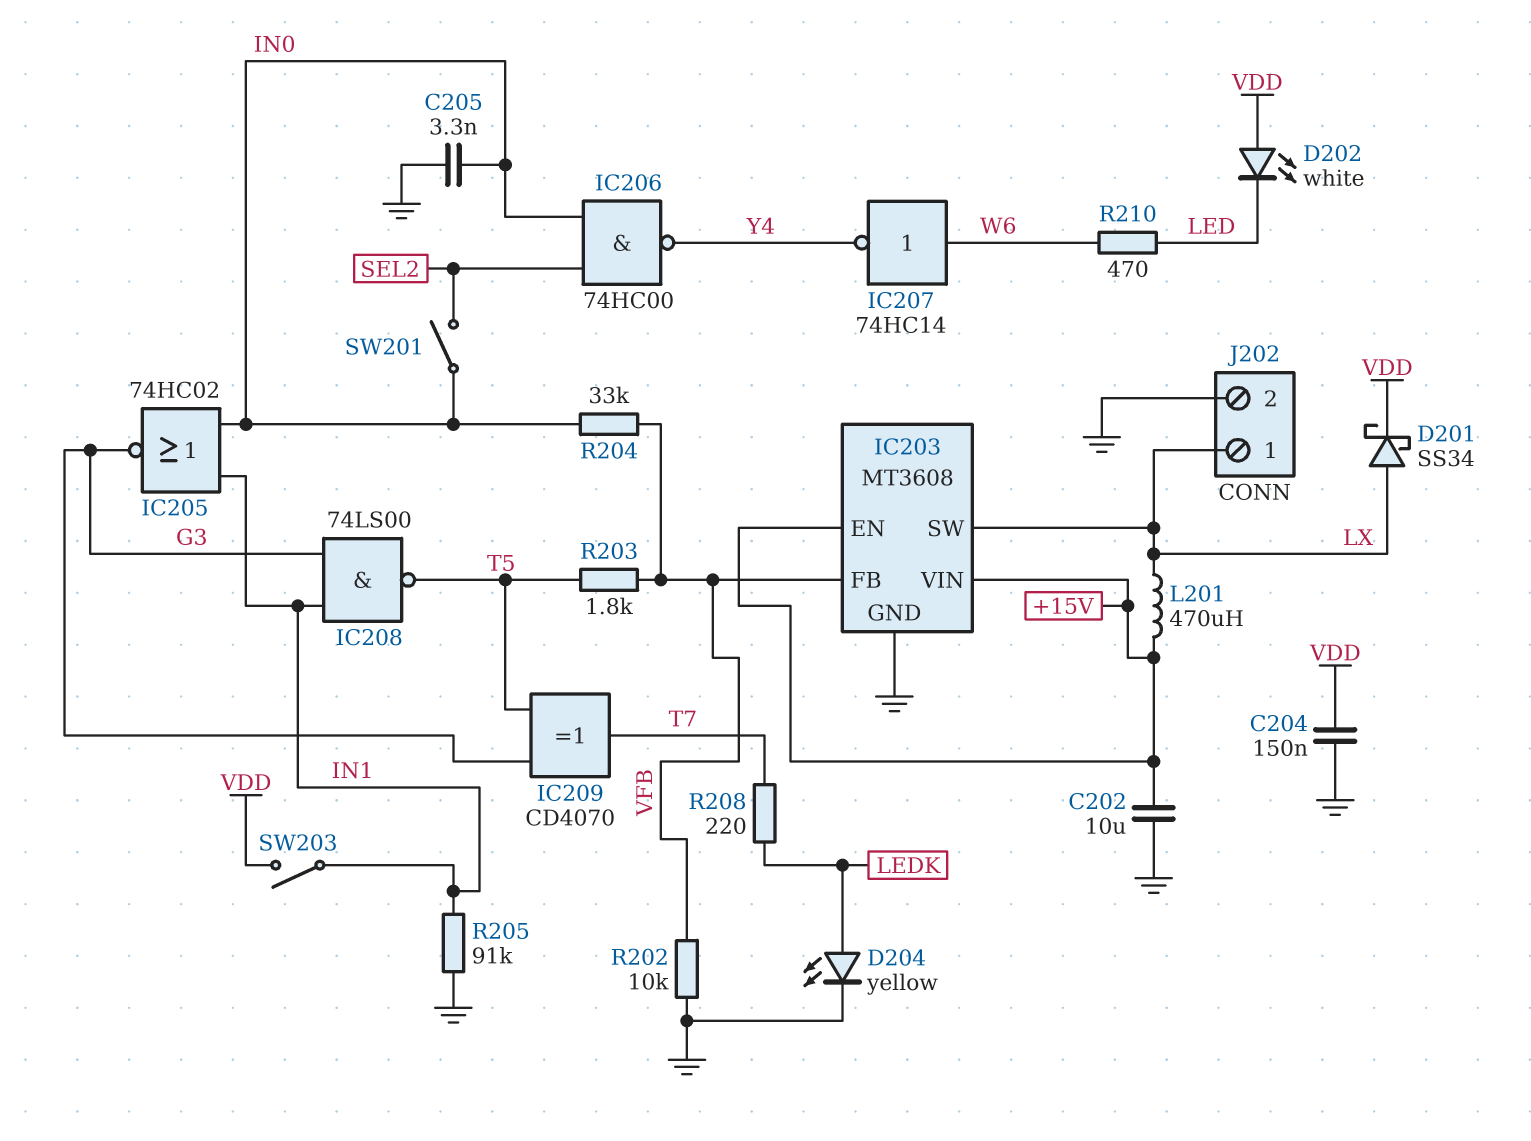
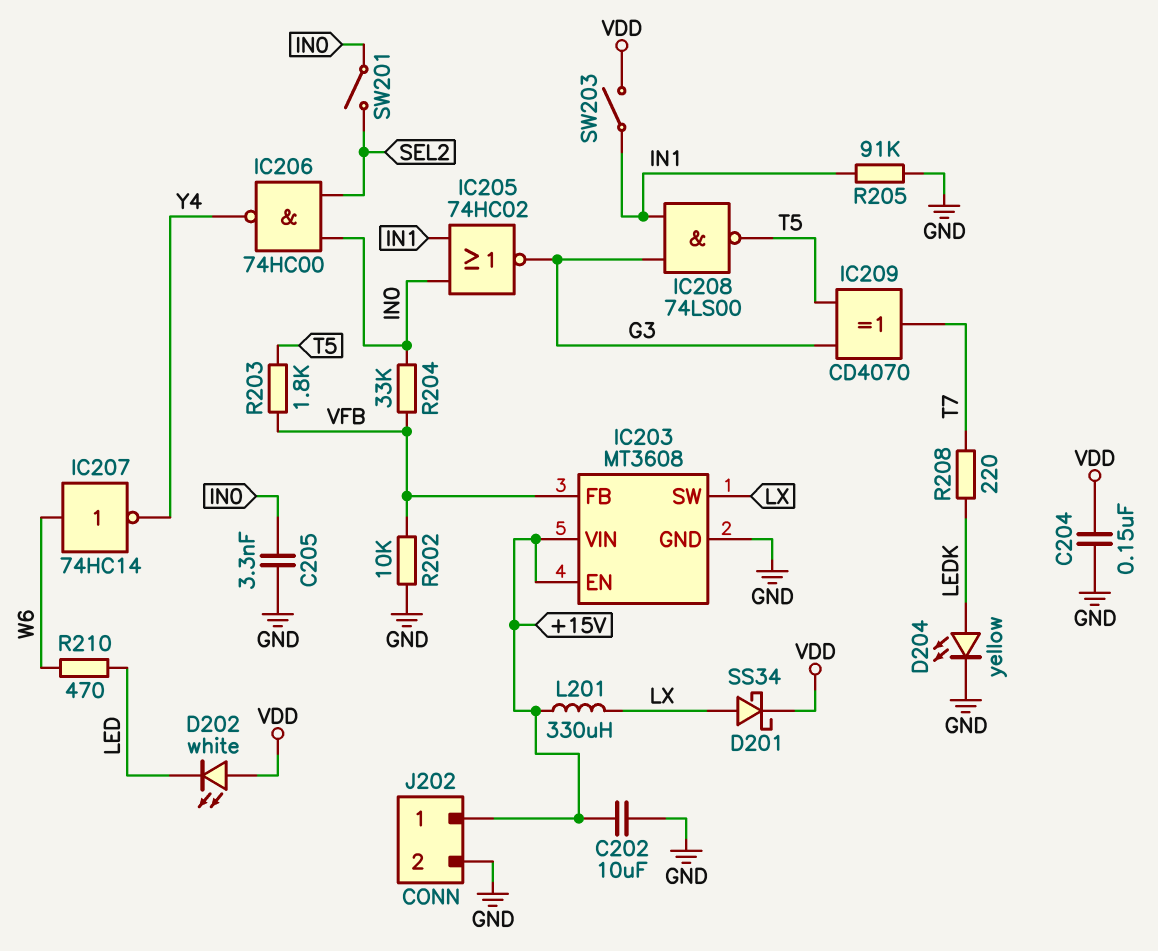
J202 pin 1: LX -> +15V
L201: 470uH (+15V, LX) -> 330uH (+15V, LX)

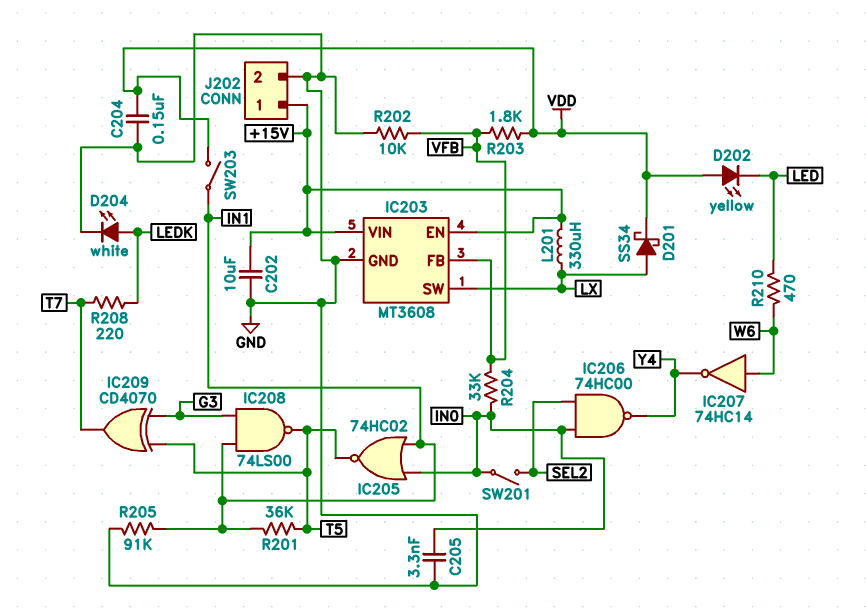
D202: LED white (A VDD, K LED) -> LED yellow (A VDD, K LED)
D204: LED yellow (A LEDK, K GND) -> LED white (A LEDK, K GND)
IC205: NOR 74HC02 (in IN0, in IN1, out G3) -> NOR 74HC02 (in IN0, in IN1, out T5)
R201: none -> 36k (IN1, T5)
R203: 1.8k (T5, VFB) -> 1.8k (VDD, VFB)

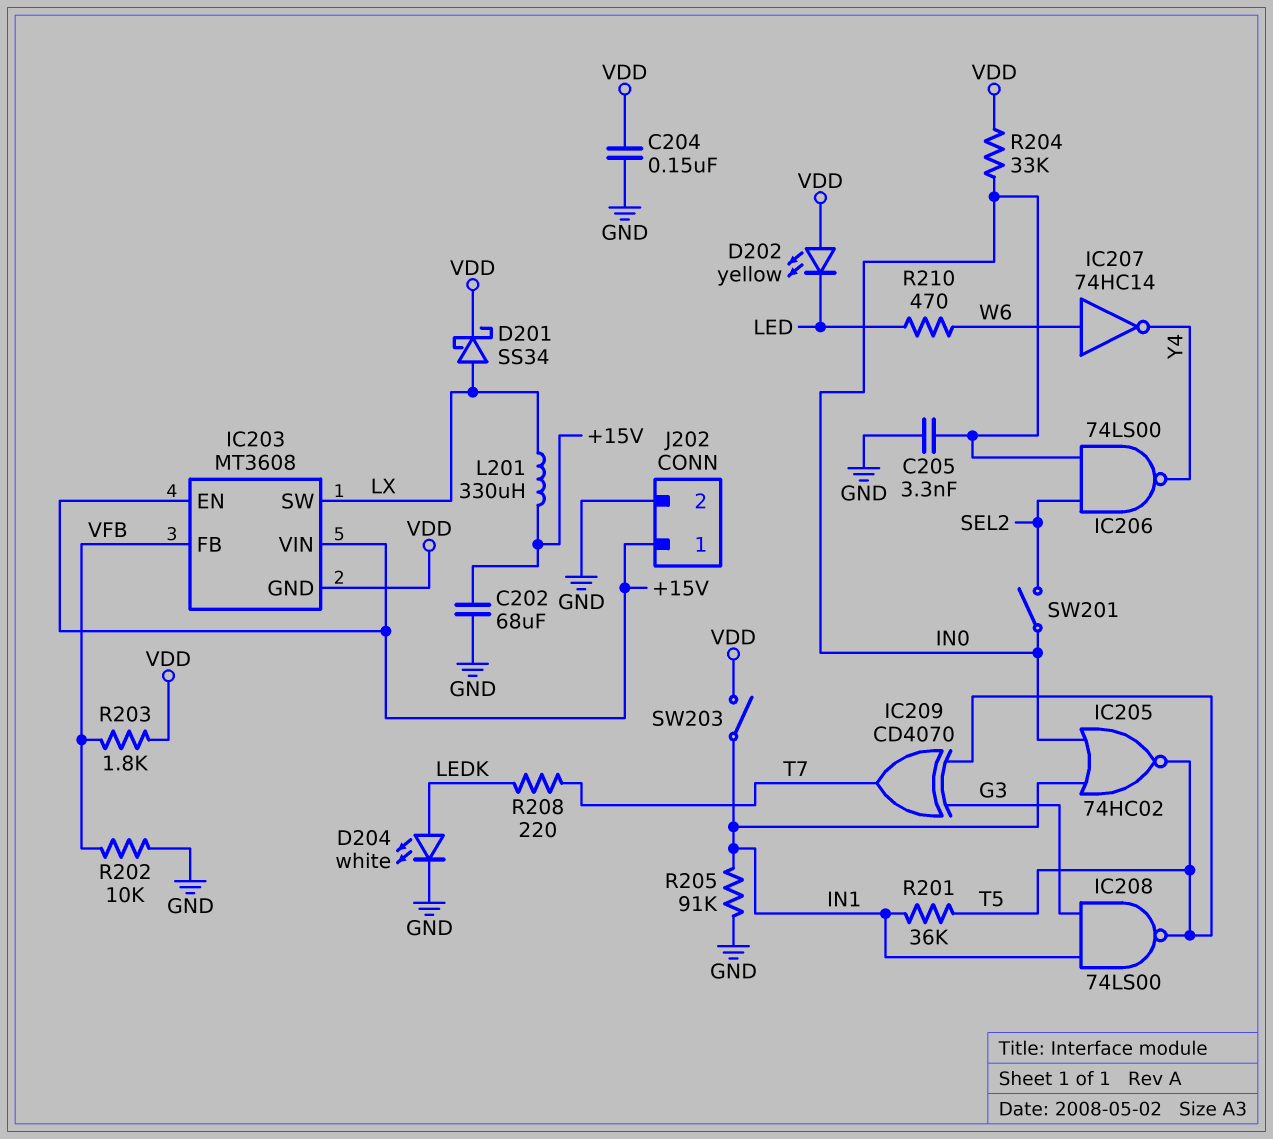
C202: 10uF (+15V, GND) -> 68uF (+15V, GND)
IC203 pin GND: GND -> VDD
IC206: NAND 74HC00 (in IN0, in SEL2, out Y4) -> NAND 74LS00 (in IN0, in SEL2, out Y4)
R204: 33k (IN0, VFB) -> 33k (IN0, VDD)

